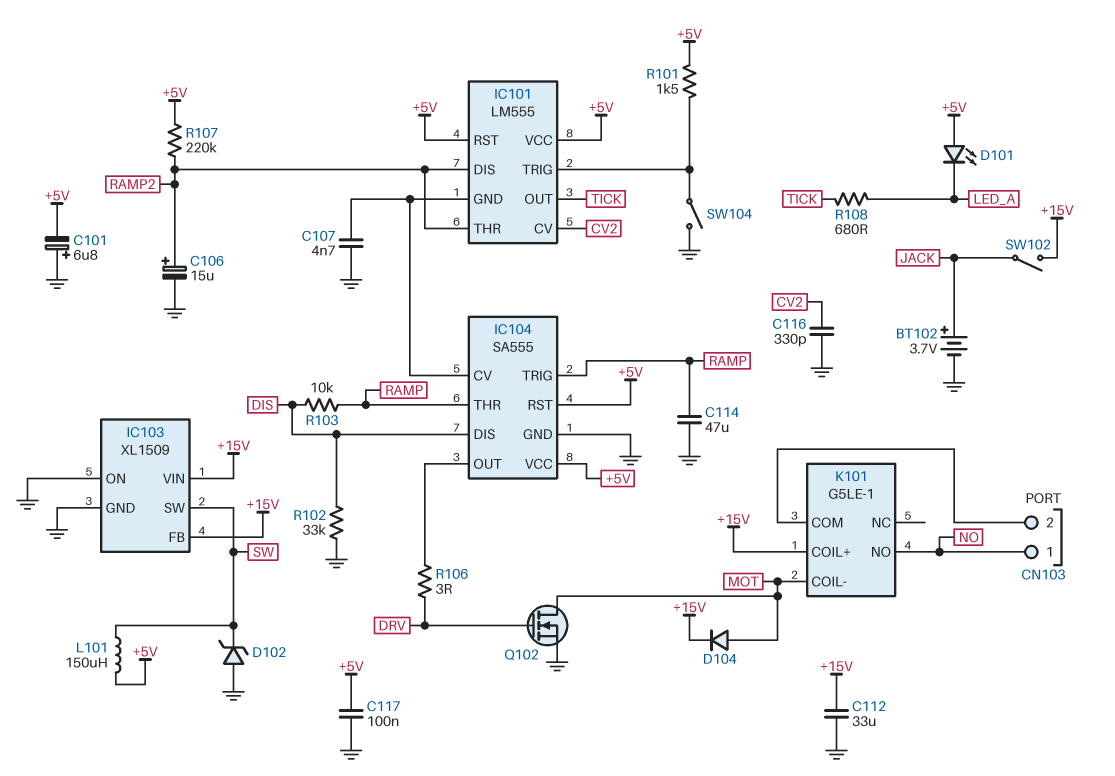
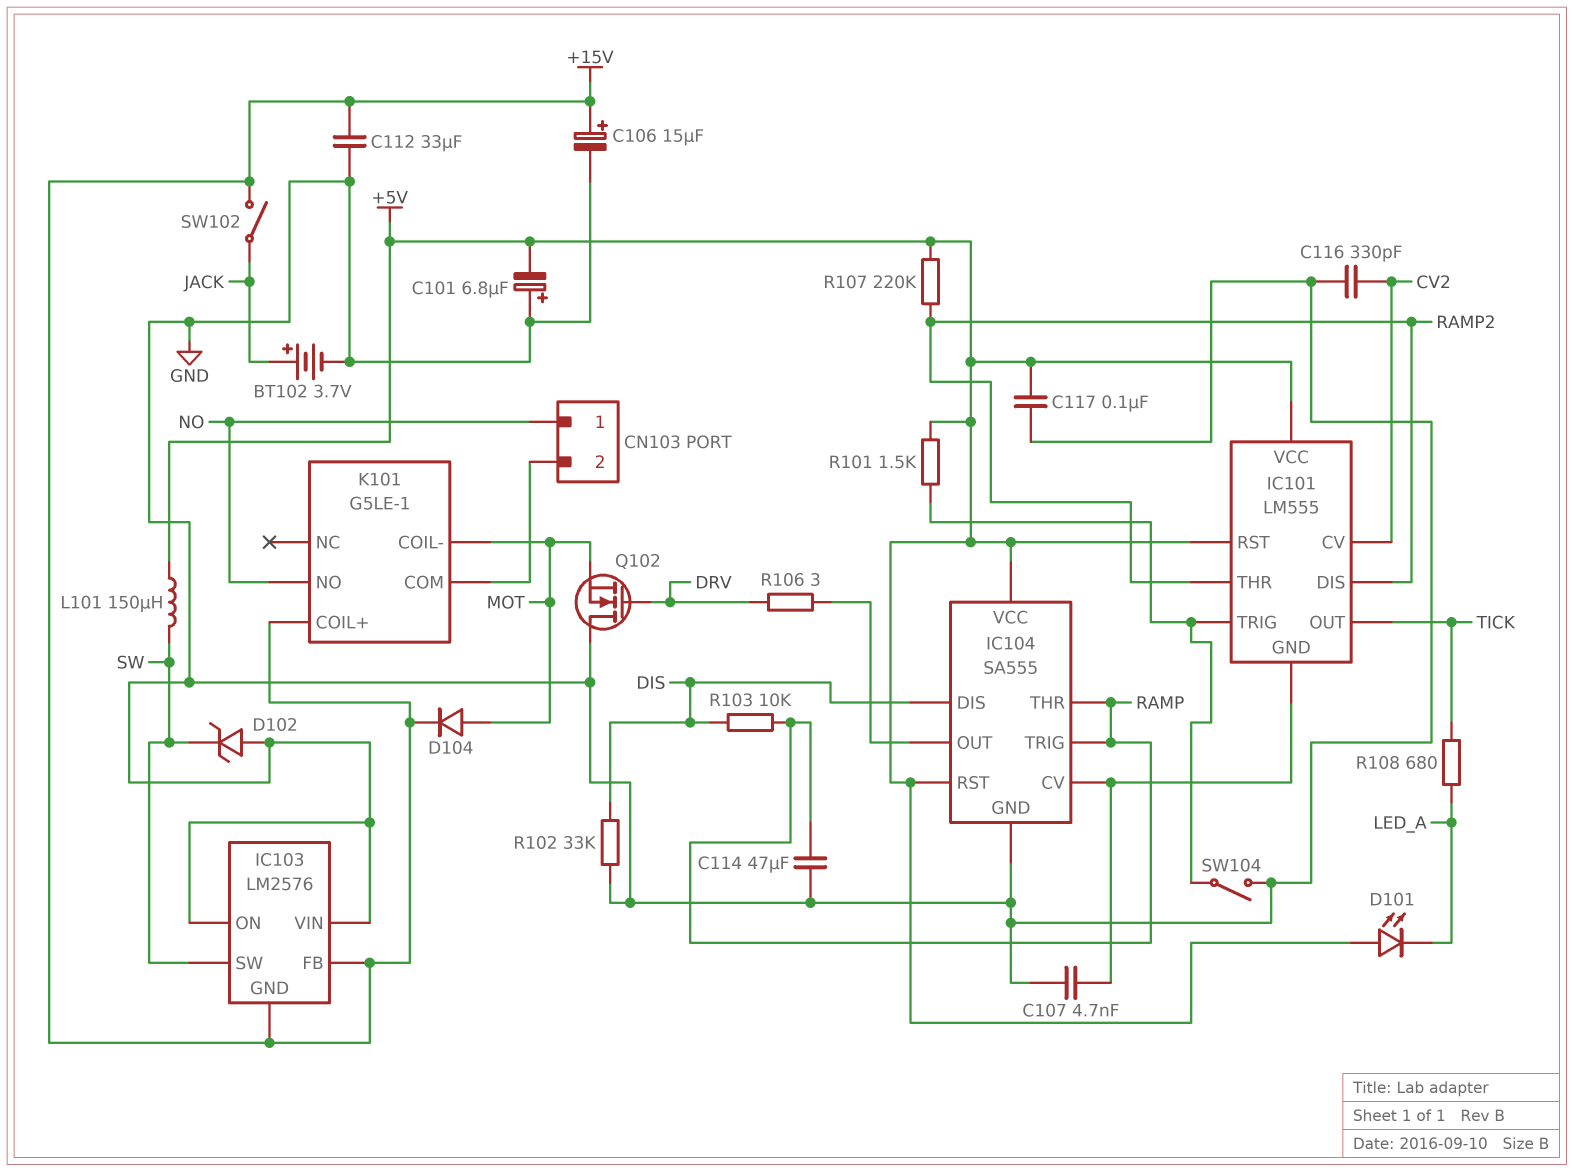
C106: 15uF (plus RAMP2, minus GND) -> 15uF (plus +15V, minus GND)
IC103: XL1509 -> LM2576
IC103 pin GND: GND -> +15V
IC103 pin VIN: +15V -> GND
Q102: NMOS (G DRV, D MOT, S GND) -> NMOS (G DRV, D GND, S MOT)

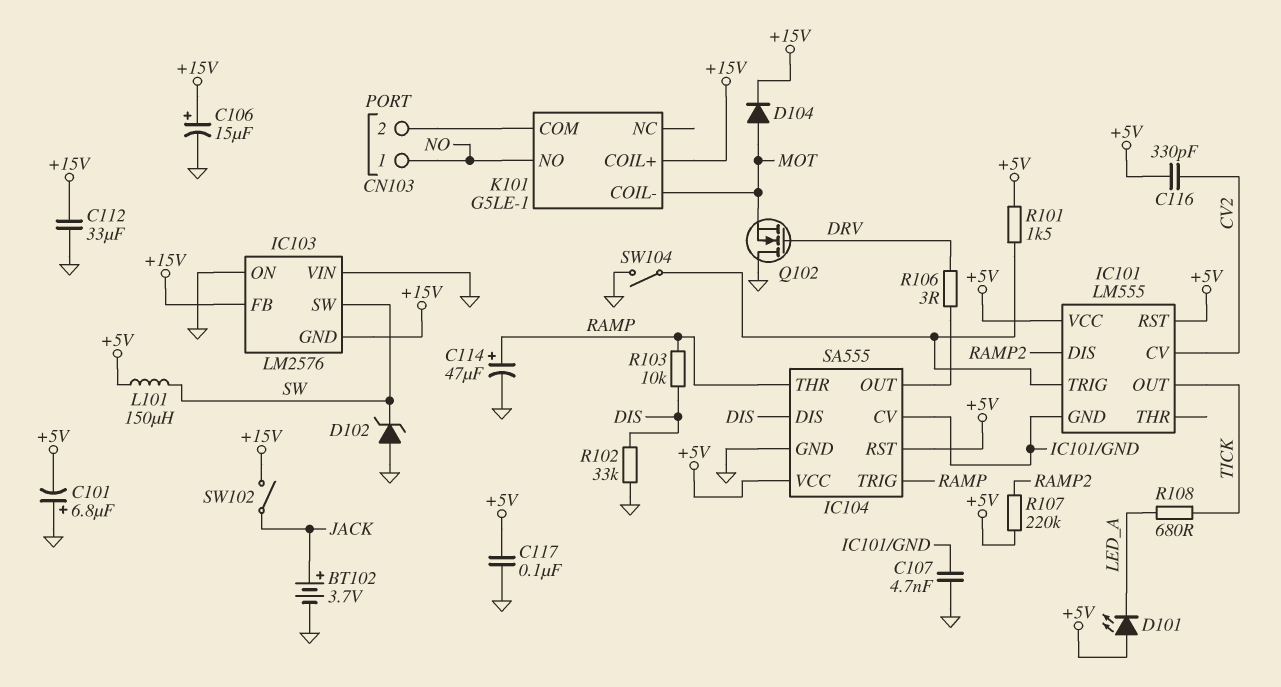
C114: 47uF (GND, RAMP) -> 47uF (plus RAMP, minus GND)
C116: 330pF (CV2, GND) -> 330pF (+5V, CV2)
IC101 pin THR: RAMP2 -> none

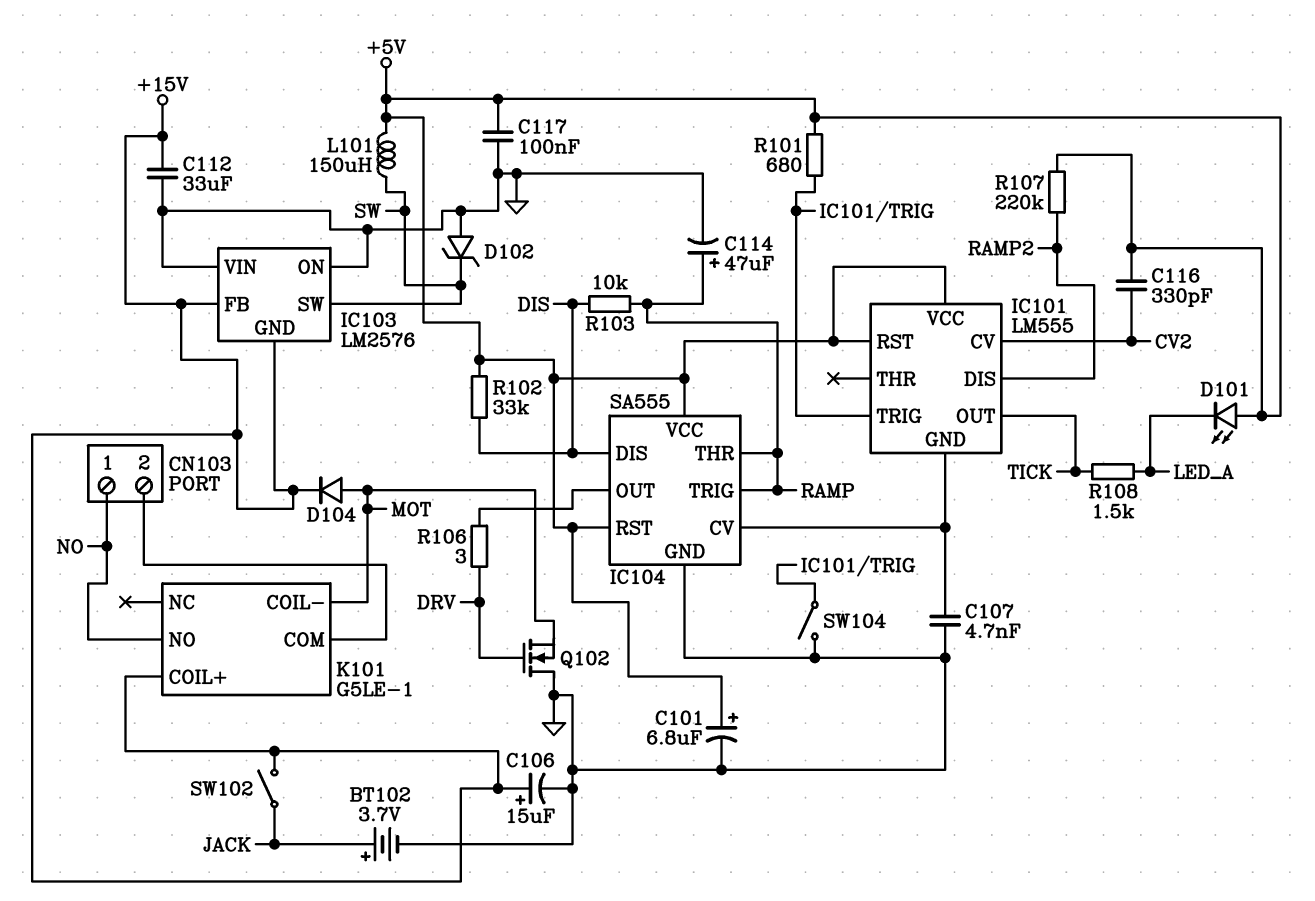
C101: 6.8uF (plus GND, minus +5V) -> 6.8uF (plus +5V, minus GND)
R101: 1.5k (+5V, IC101/TRIG) -> 680 (+5V, IC101/TRIG)
R102: 33k (DIS, GND) -> 33k (+5V, DIS)
R108: 680 (LED_A, TICK) -> 1.5k (LED_A, TICK)

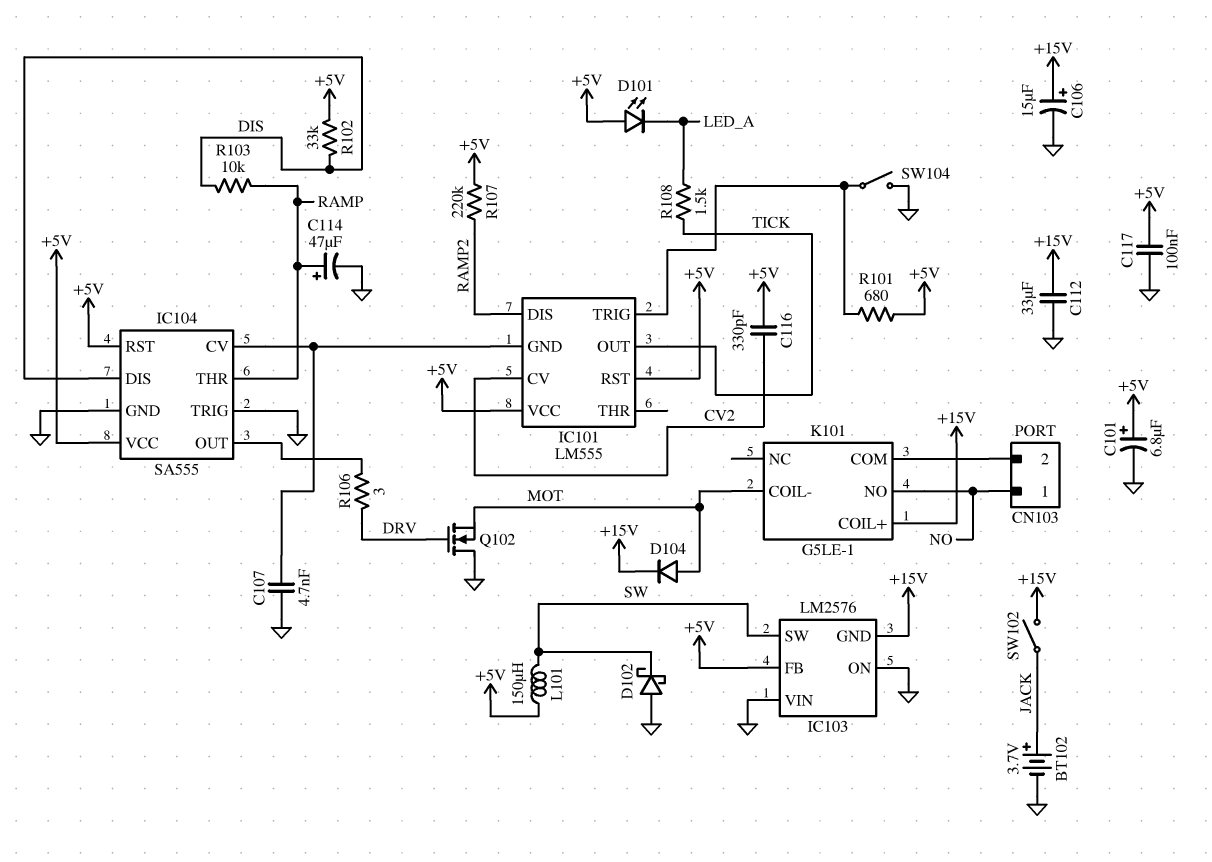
D102: zener (A GND, K SW) -> schottky (A GND, K SW)
IC103 pin FB: +15V -> +5V
IC104 pin TRIG: RAMP -> GND

